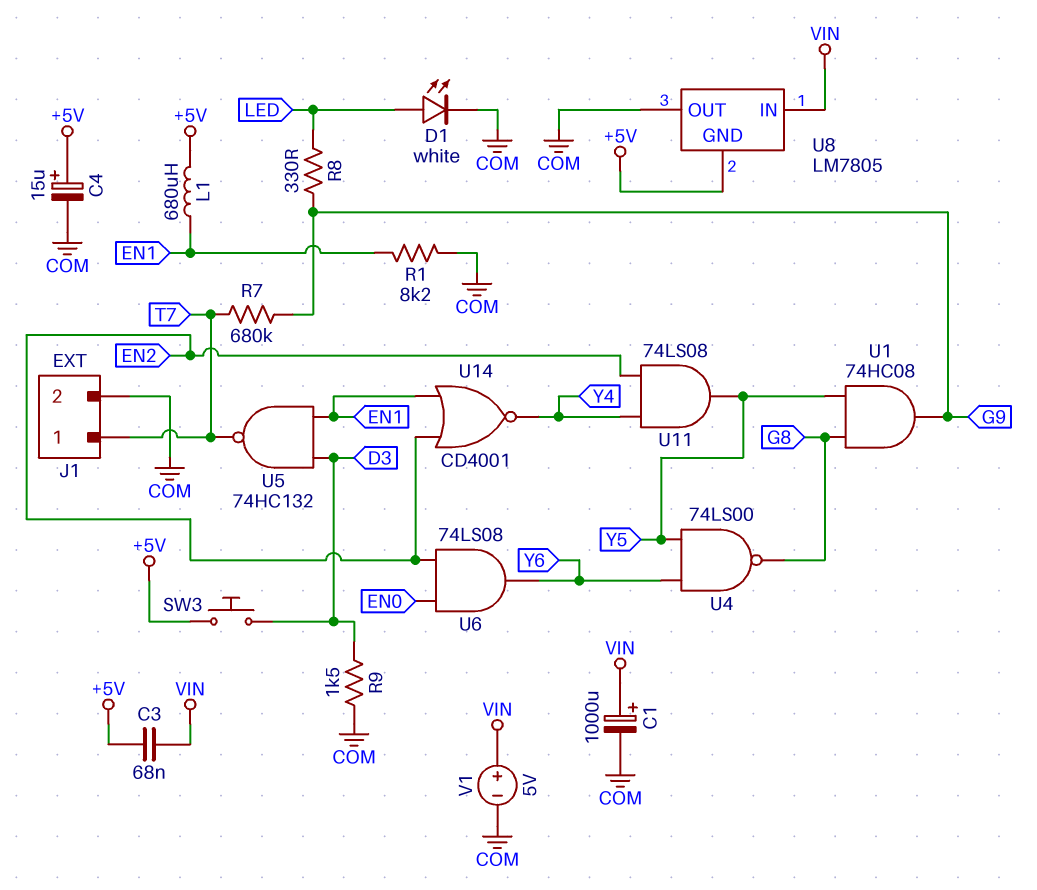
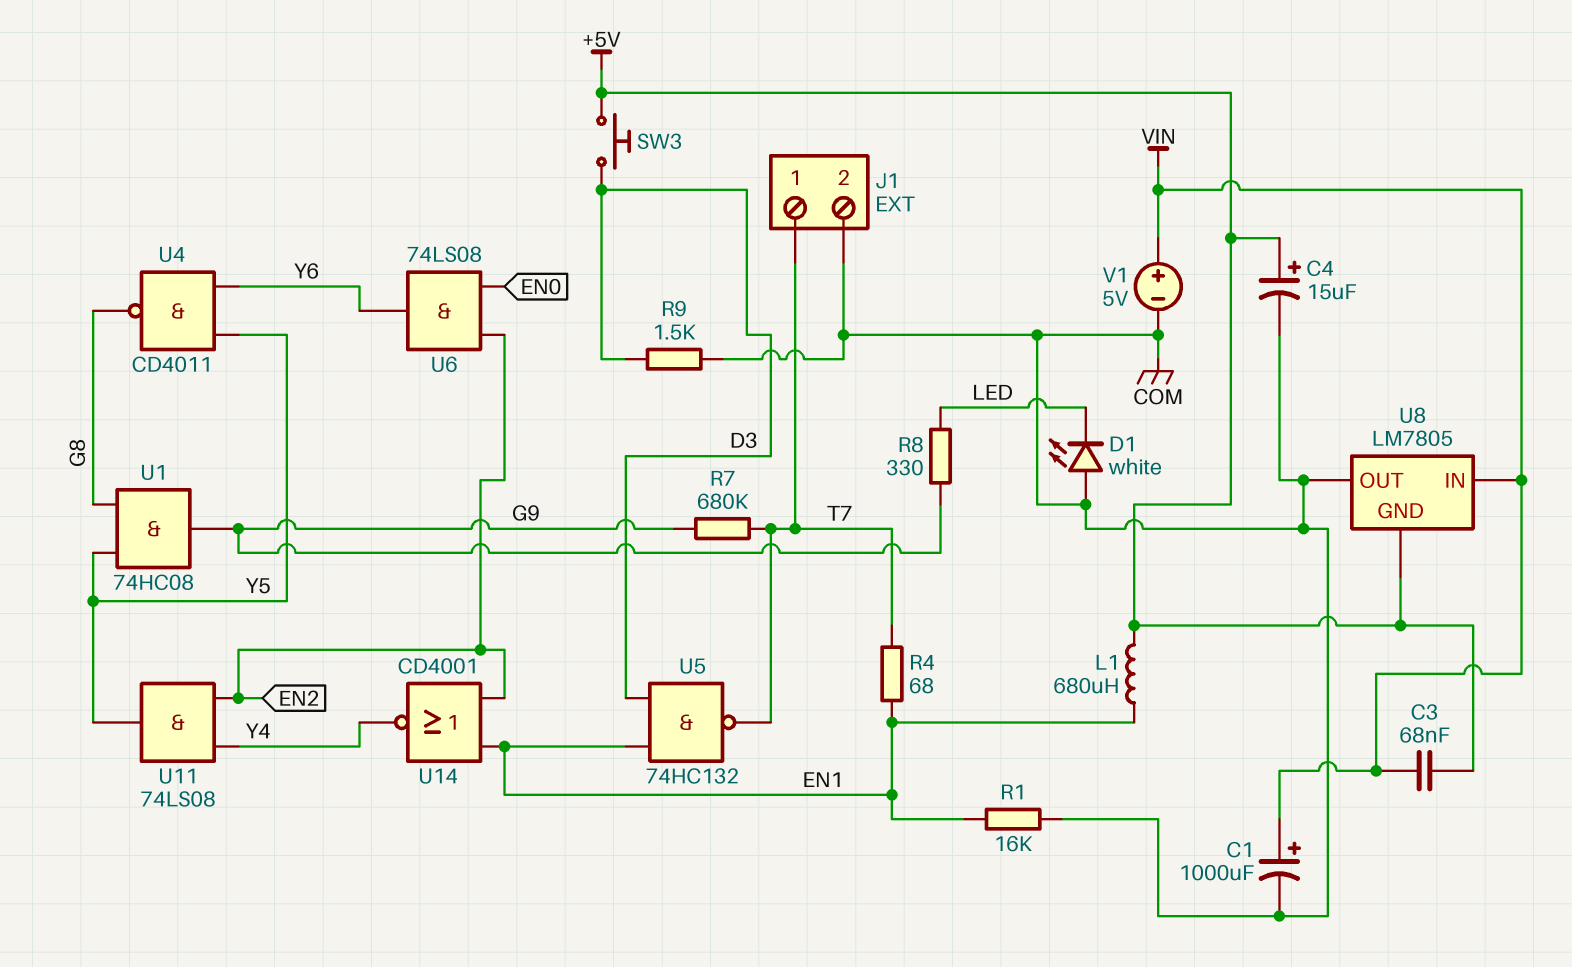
D1: LED white (A LED, K COM) -> LED white (A COM, K LED)
R1: 8.2k (COM, EN1) -> 16k (COM, EN1)
R4: none -> 68 (EN1, T7)
U4: NAND 74LS00 (in Y5, in Y6, out G8) -> NAND CD4011 (in Y5, in Y6, out G8)

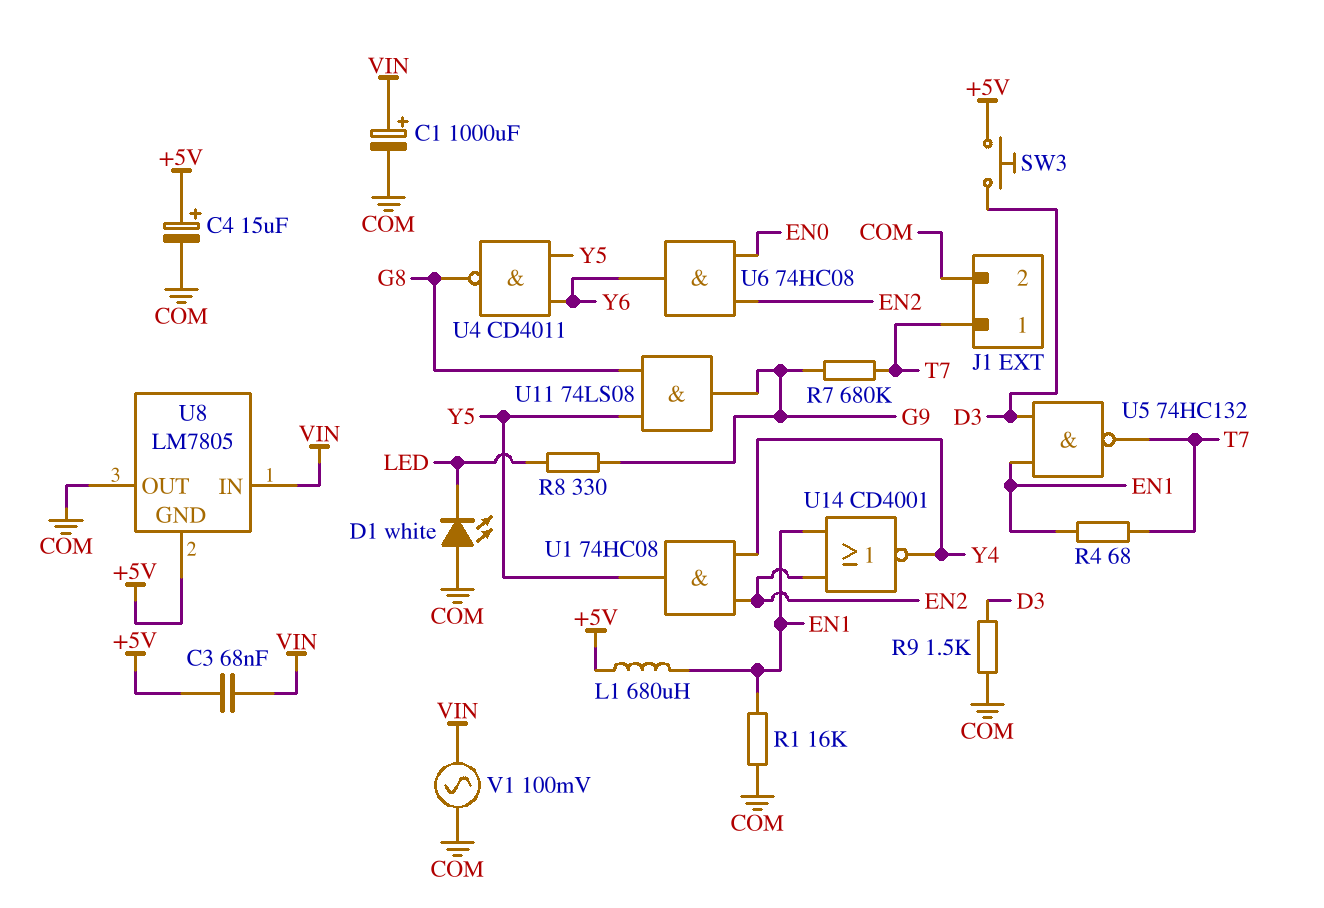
U1: AND 74HC08 (in G8, in Y5, out G9) -> AND 74HC08 (in EN2, in Y4, out Y5)
U6: AND 74LS08 (in EN0, in EN2, out Y6) -> AND 74HC08 (in EN0, in EN2, out Y6)
U11: AND 74LS08 (in EN2, in Y4, out Y5) -> AND 74LS08 (in G8, in Y5, out G9)
V1: 5V (plus VIN, minus COM) -> AC 100mV (COM, VIN)

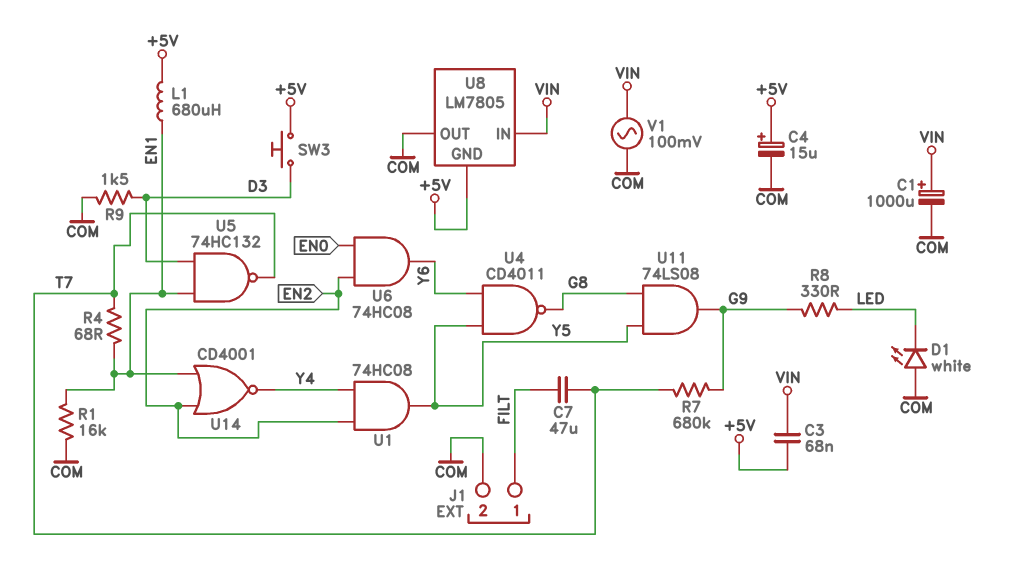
C7: none -> 47uF (FILT, T7)
J1 pin 1: T7 -> FILT

